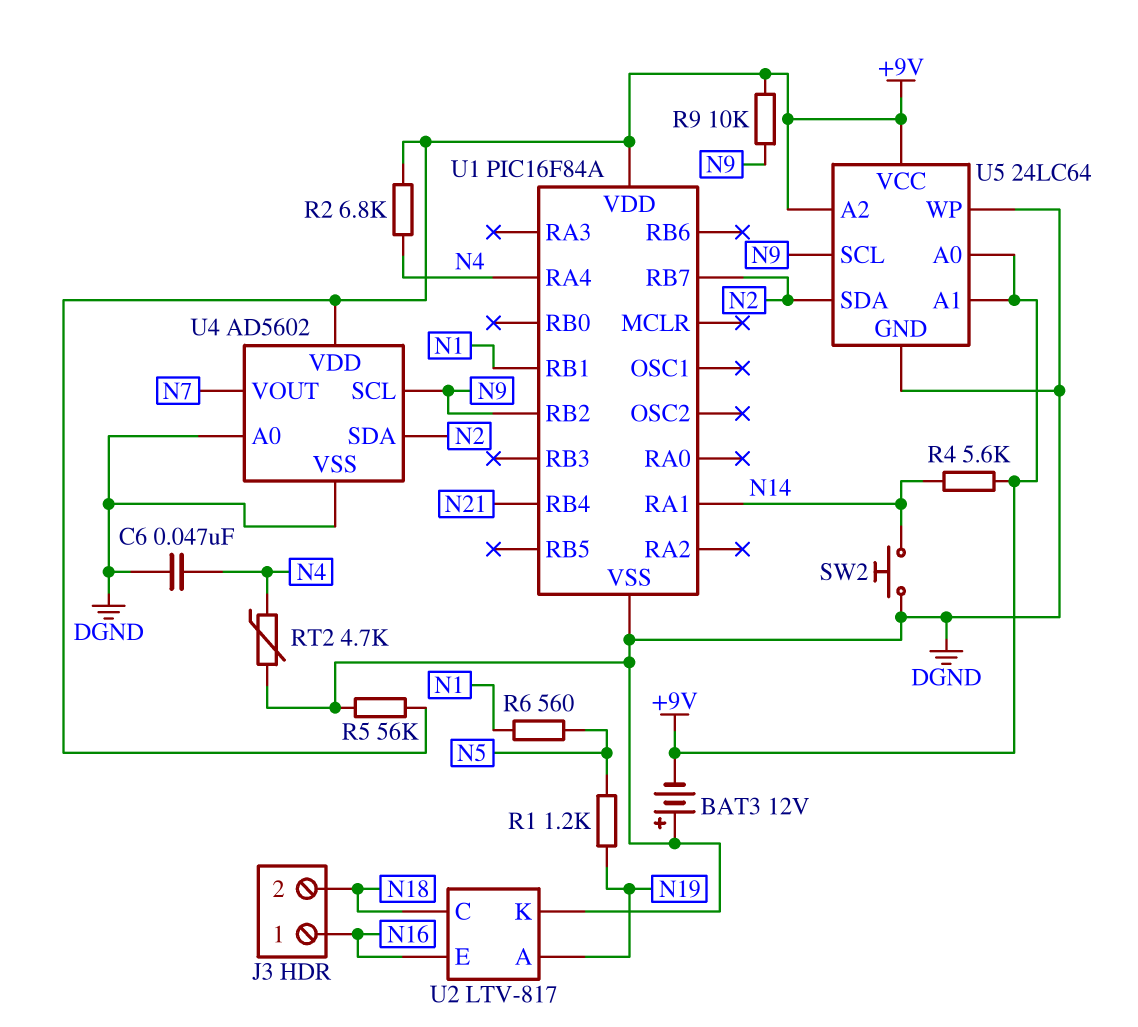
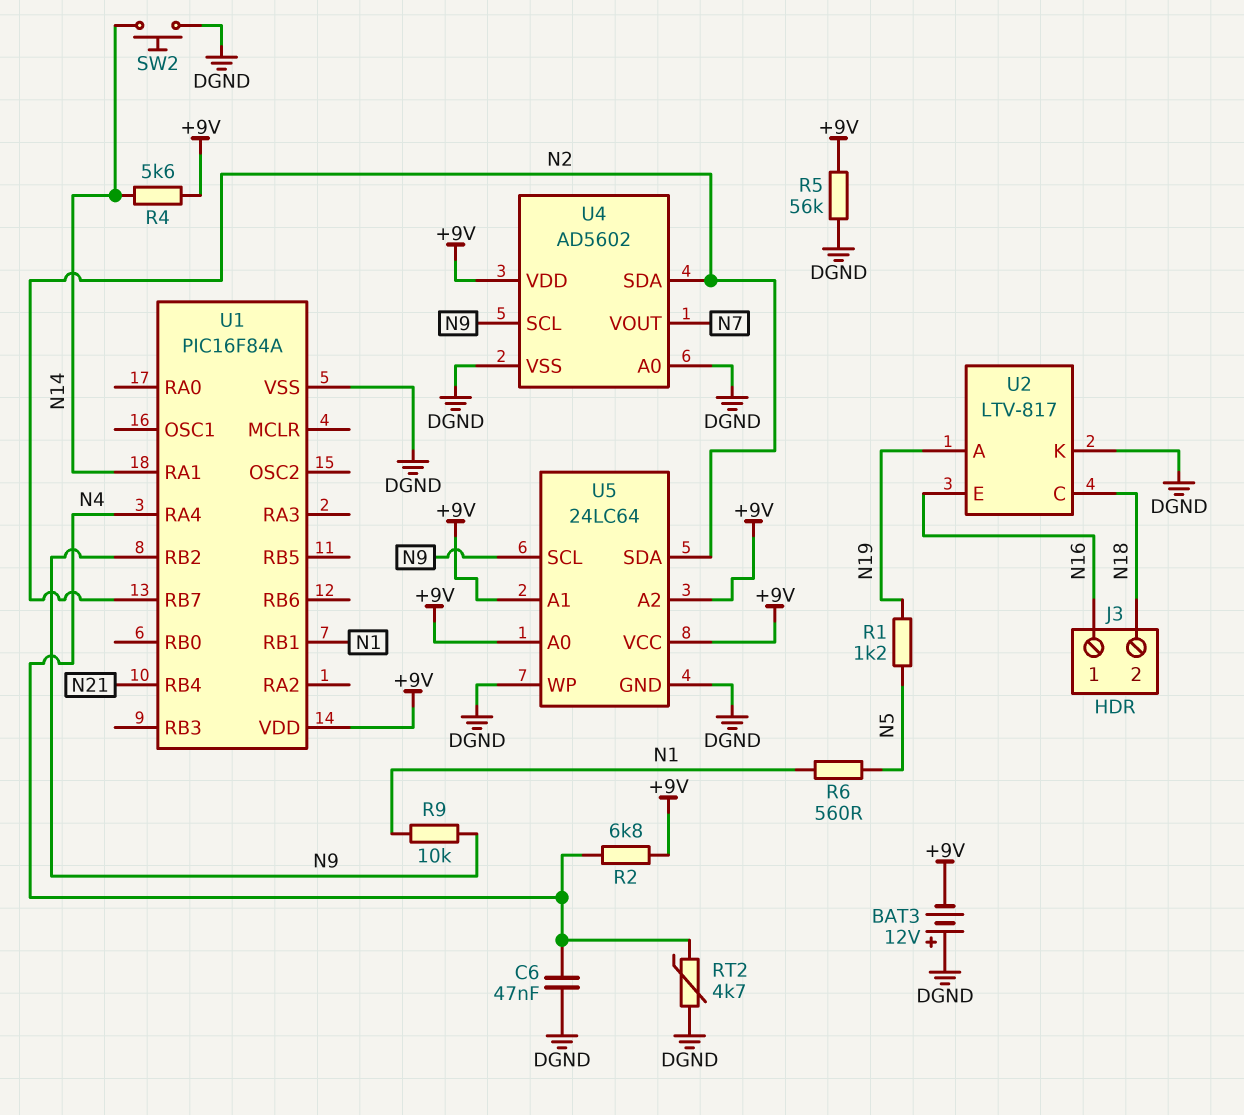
R9: 10k (+9V, N9) -> 10k (N1, N9)

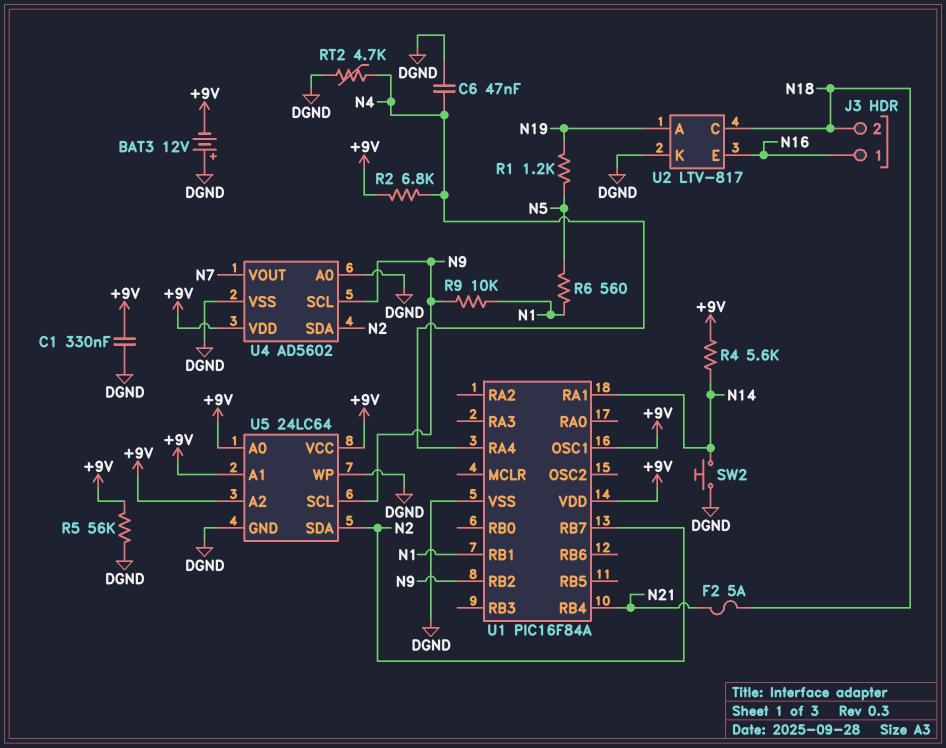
C1: none -> 330nF (+9V, DGND)
F2: none -> 5A (N18, N21)
U1 pin OSC1: none -> +9V

